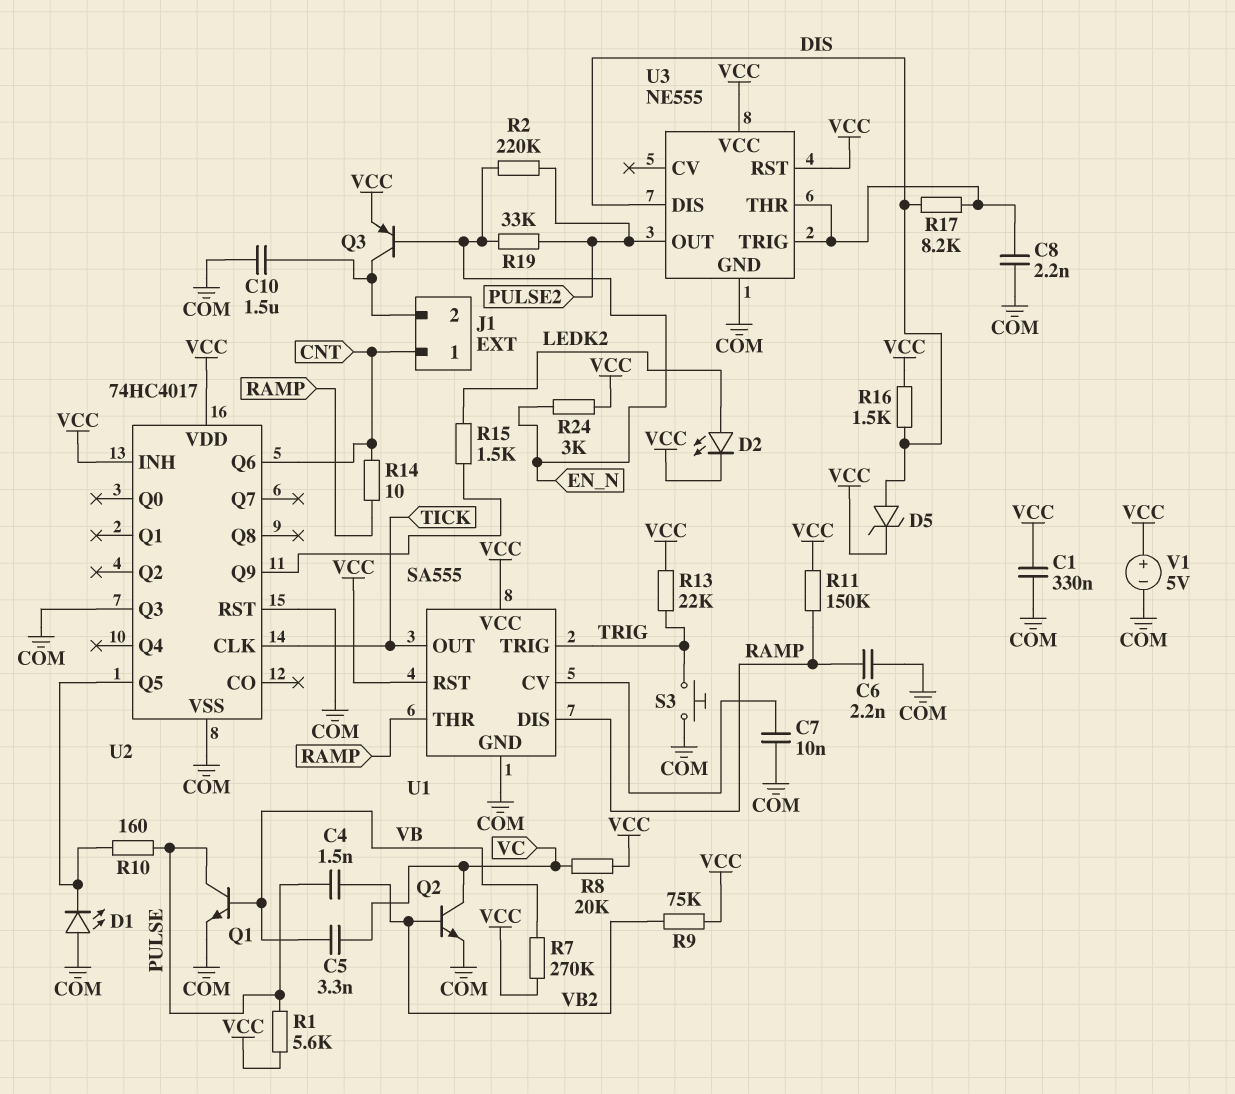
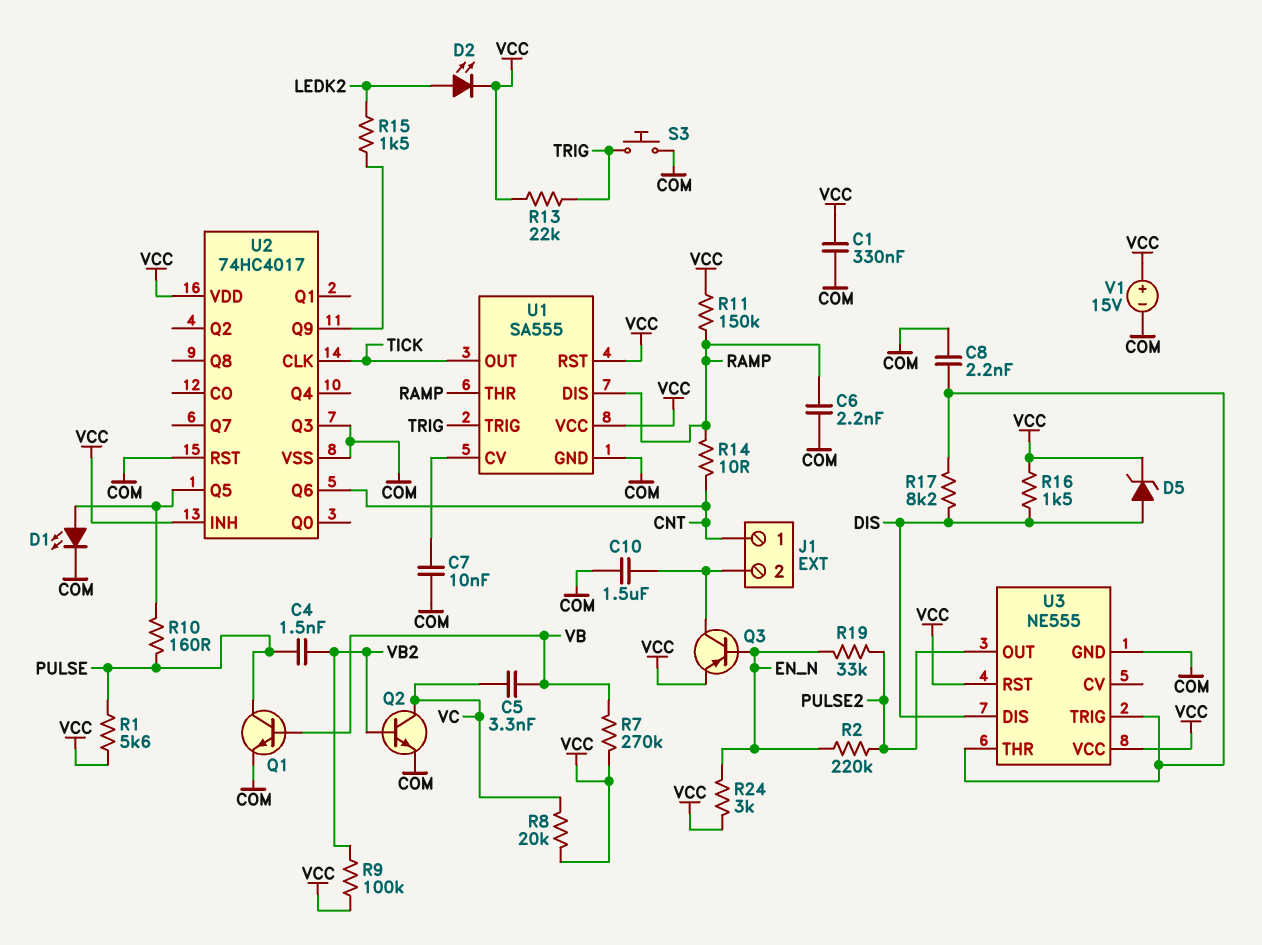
D1: LED (A COM, K U2/Q5) -> LED (A U2/Q5, K COM)
R9: 75k (VB2, VCC) -> 100k (VB2, VCC)
V1: 5V (plus VCC, minus COM) -> 15V (plus VCC, minus COM)

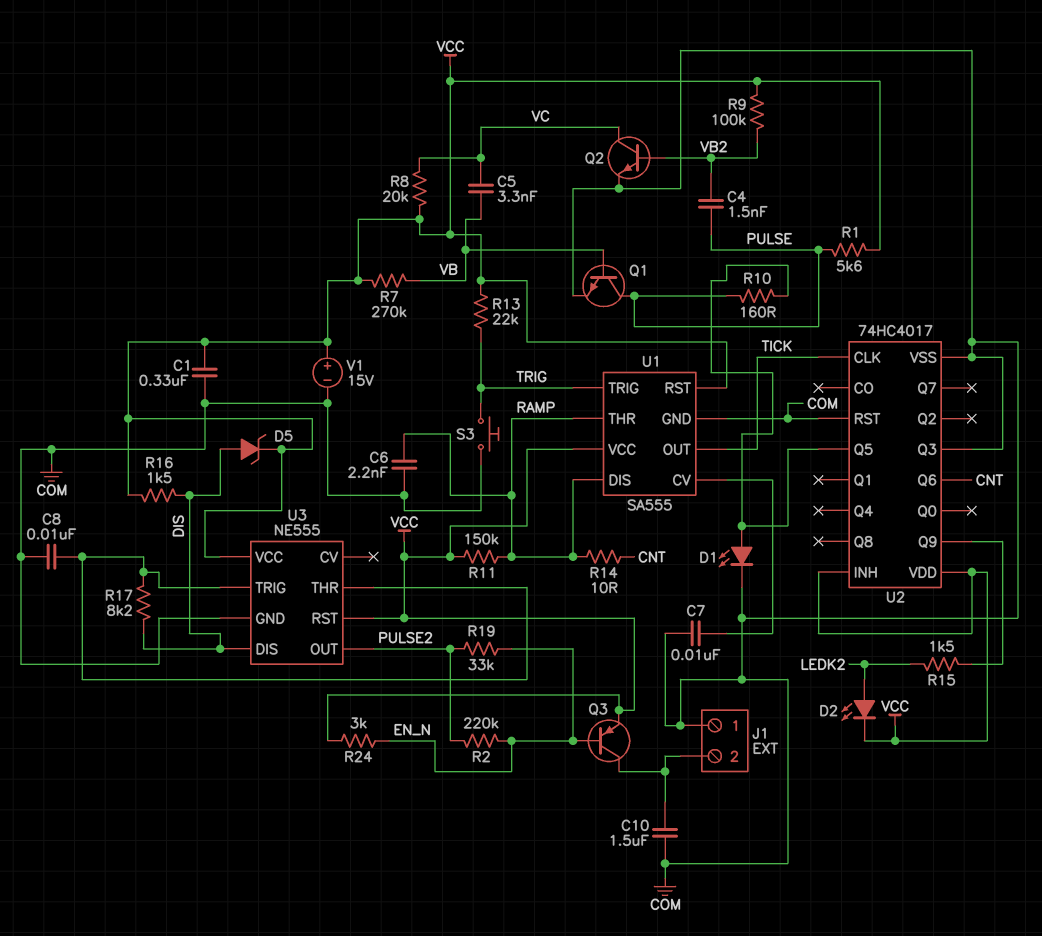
C8: 2.2nF (COM, U3/THR) -> 10nF (COM, U3/THR)
J1 pin 1: CNT -> COM

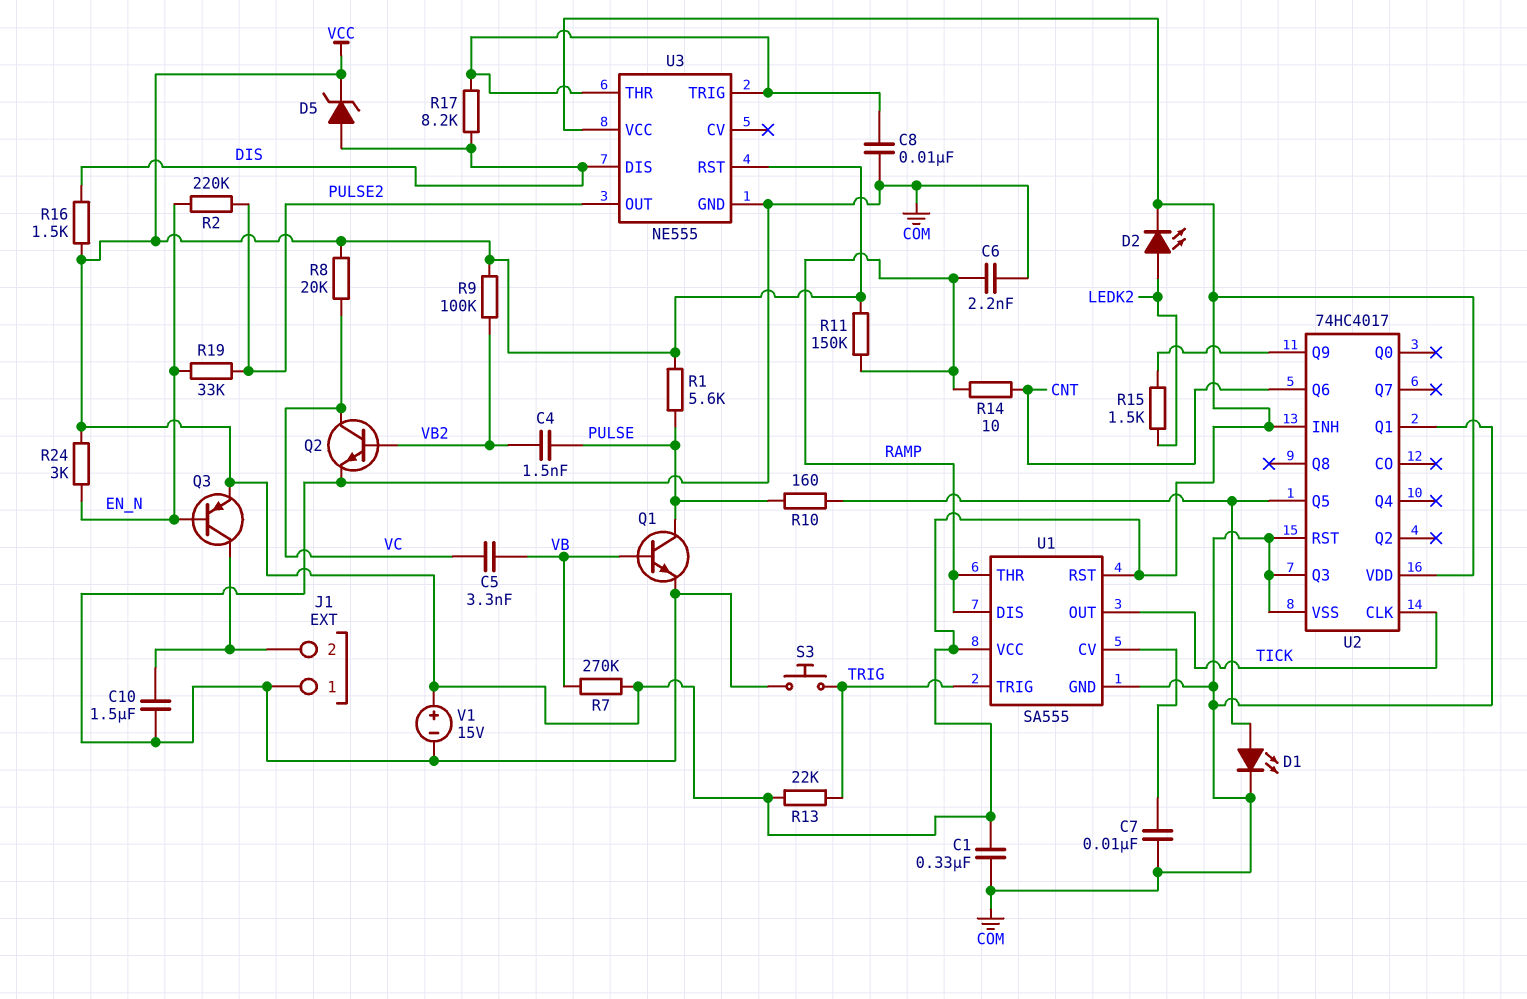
U2 pin Q1: none -> COM

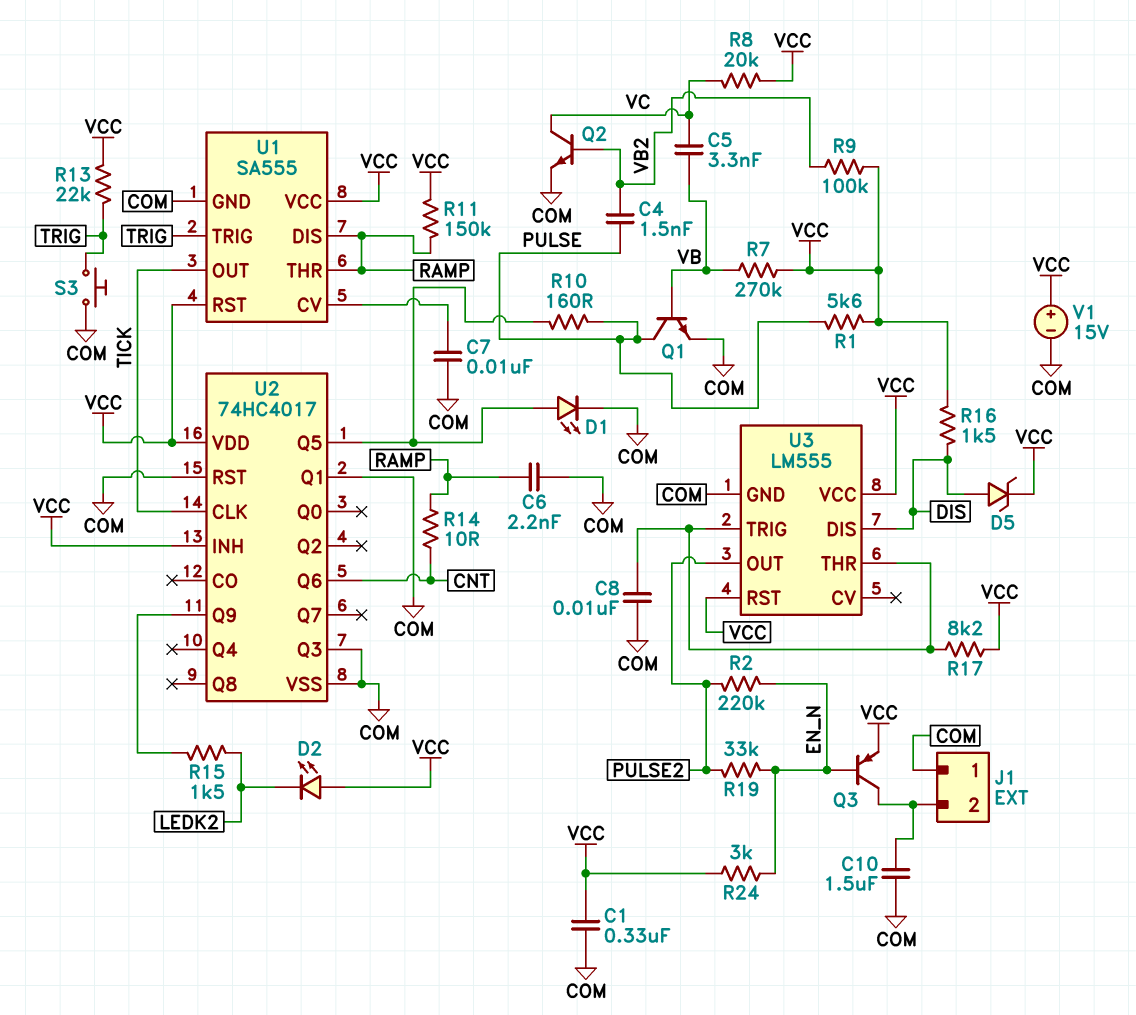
D2: LED (A LEDK2, K VCC) -> LED (A VCC, K LEDK2)
R17: 8.2k (DIS, U3/THR) -> 8.2k (U3/THR, VCC)
U3: NE555 -> LM555

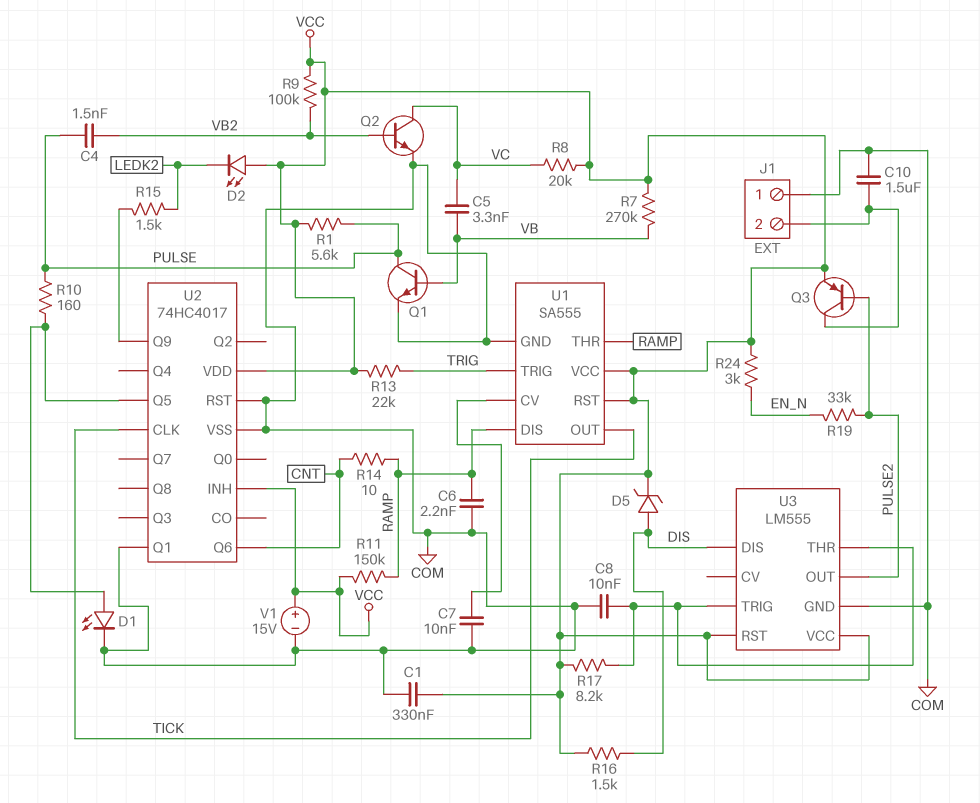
Q3: PNP (B EN_N, C J1/2, E VCC) -> PNP (B PULSE2, C J1/2, E VCC)
R2: 220k (EN_N, PULSE2) -> none
S3: button (COM, TRIG) -> none
U2 pin Q3: COM -> none

